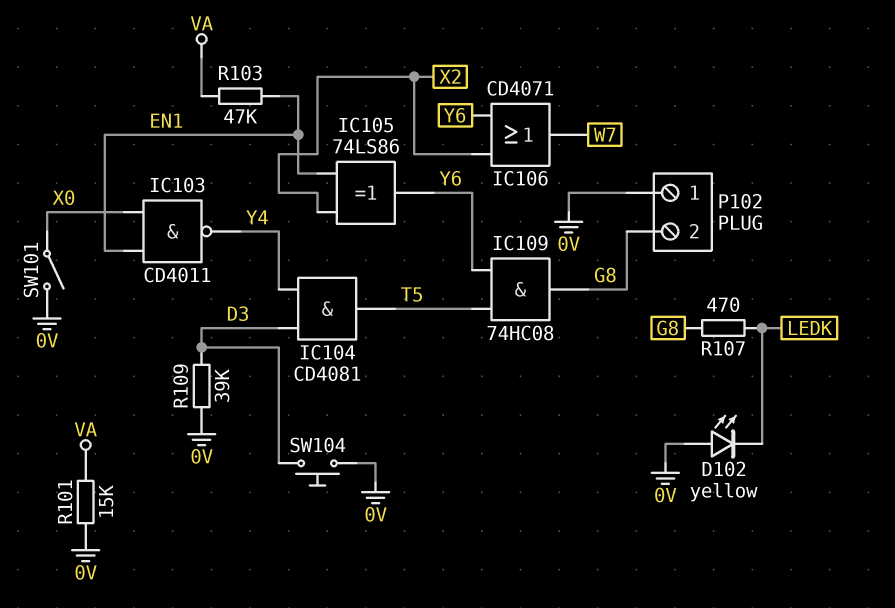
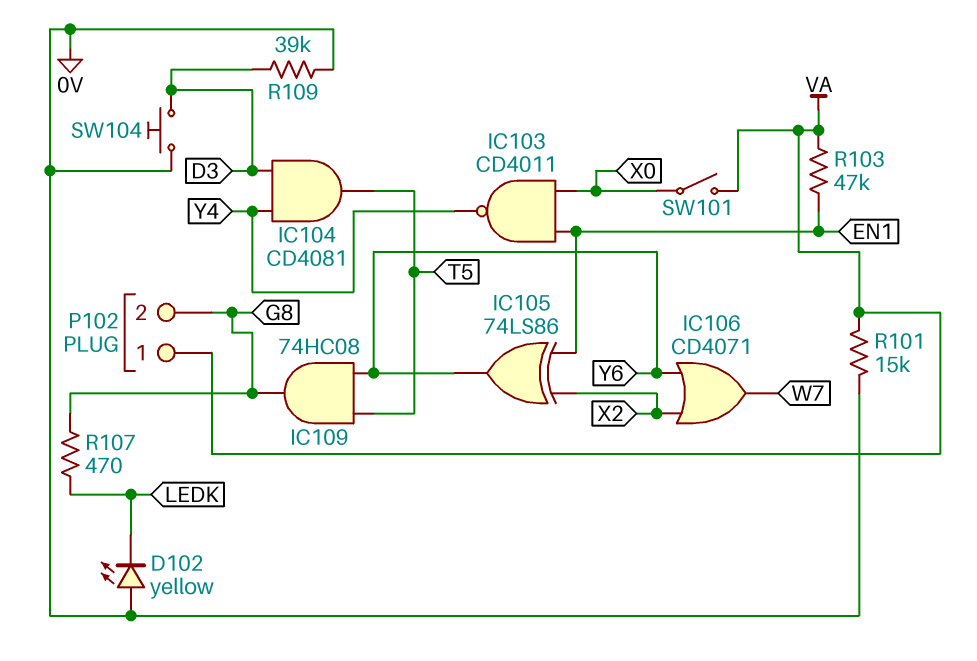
P102 pin 1: 0V -> VA
SW101: switch (0V, X0) -> switch (VA, X0)

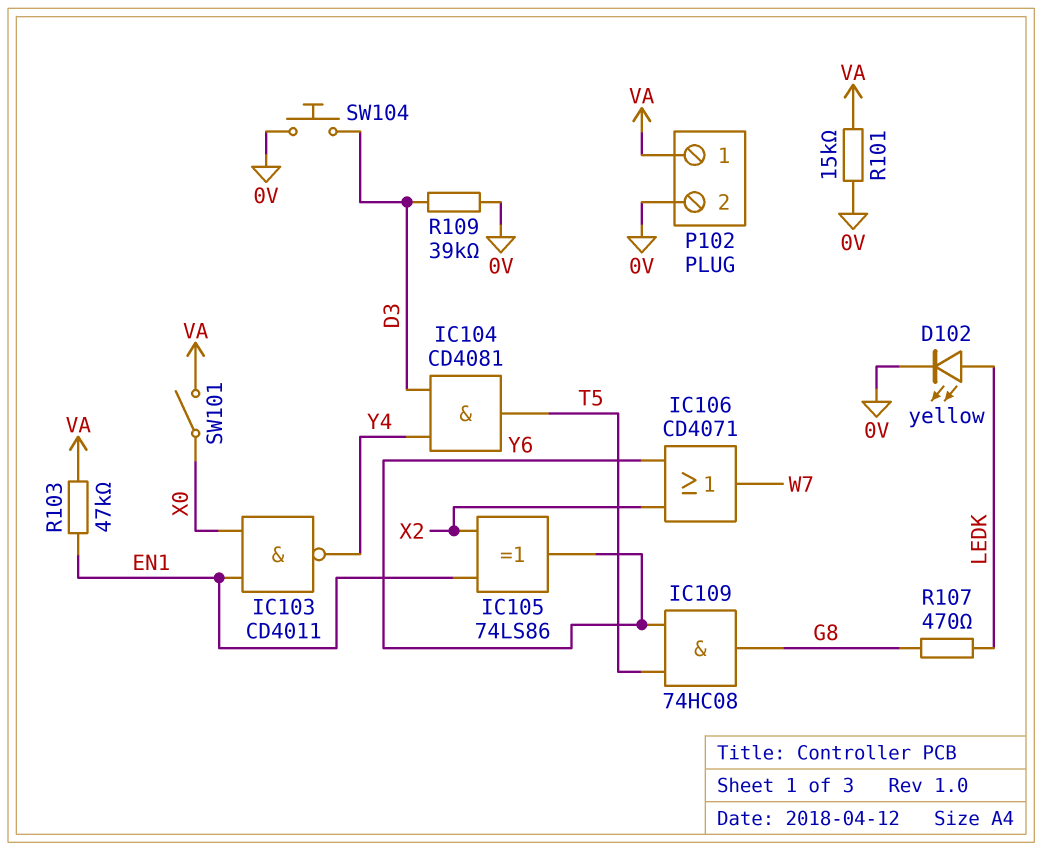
D102: LED yellow (A 0V, K LEDK) -> LED yellow (A LEDK, K 0V)
P102 pin 2: G8 -> 0V

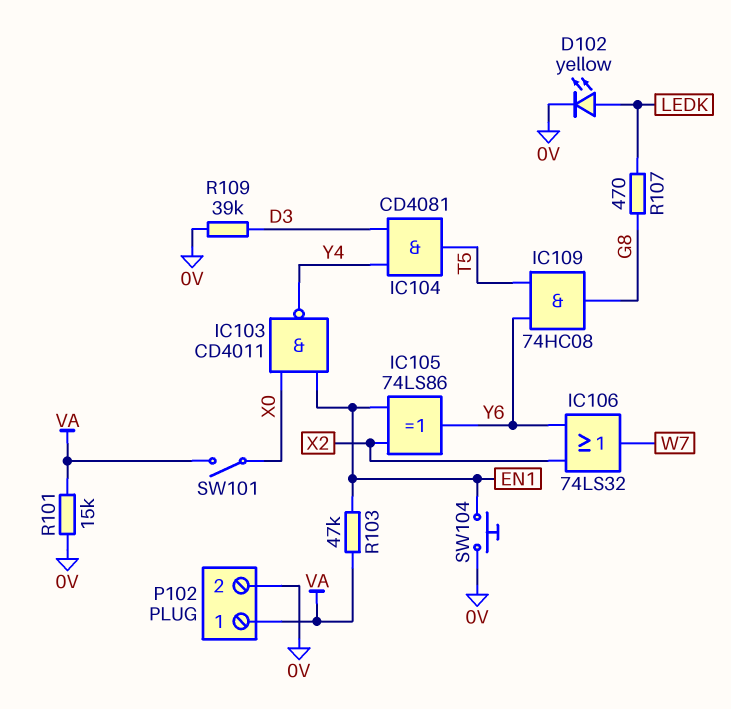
IC106: OR CD4071 (in X2, in Y6, out W7) -> OR 74LS32 (in X2, in Y6, out W7)
SW104: button (0V, D3) -> button (0V, EN1)

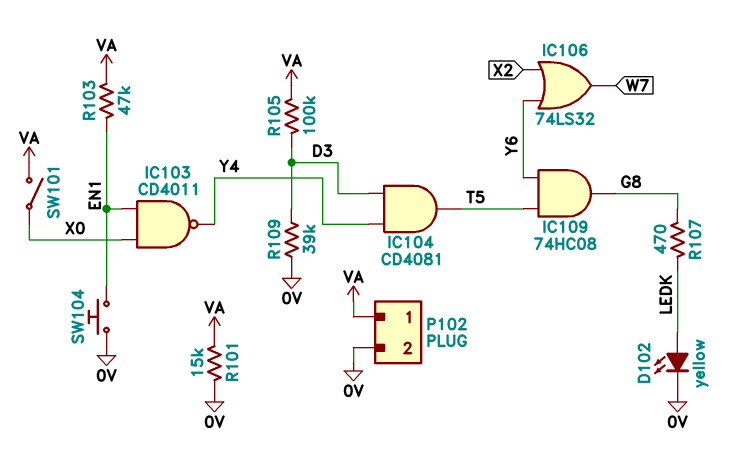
IC105: XOR 74LS86 (in EN1, in X2, out Y6) -> none
R105: none -> 100k (D3, VA)

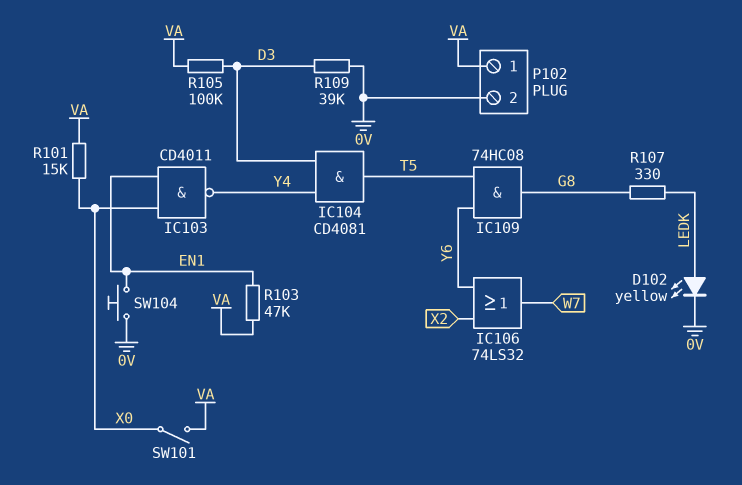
R101: 15k (0V, VA) -> 15k (VA, X0)
R107: 470 (G8, LEDK) -> 330 (G8, LEDK)

